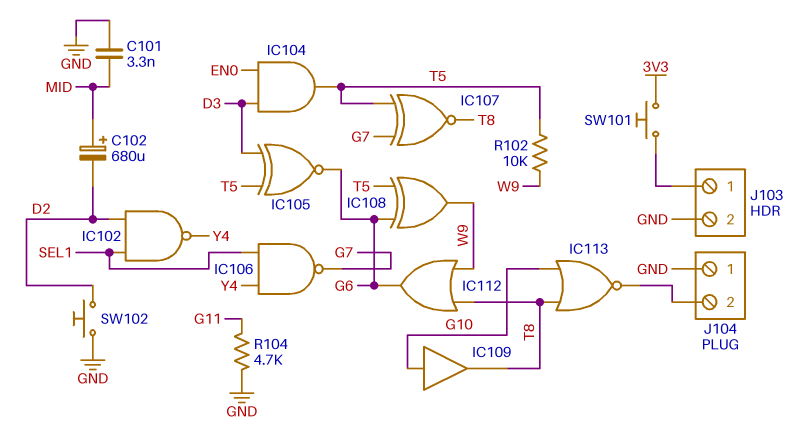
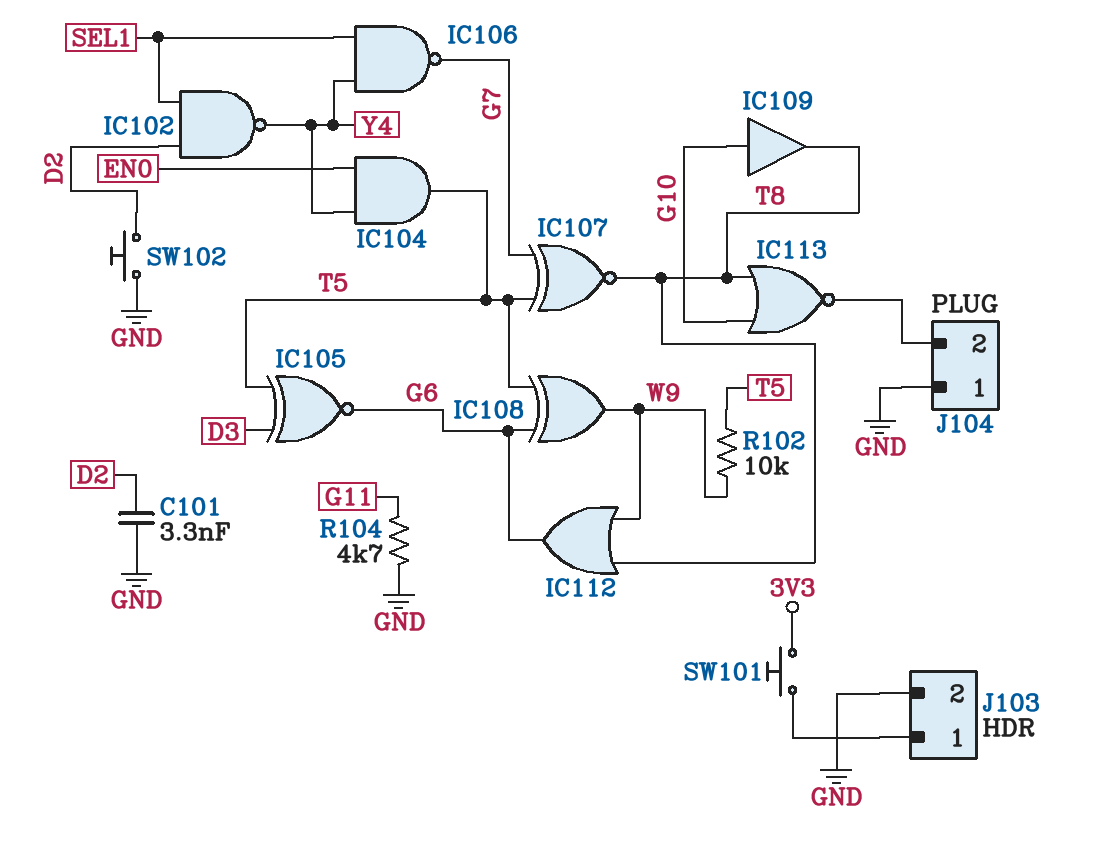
C101: 3.3nF (GND, MID) -> 3.3nF (D2, GND)
C102: 680uF (plus MID, minus D2) -> none
IC104: AND (in D3, in EN0, out T5) -> AND (in EN0, in Y4, out T5)

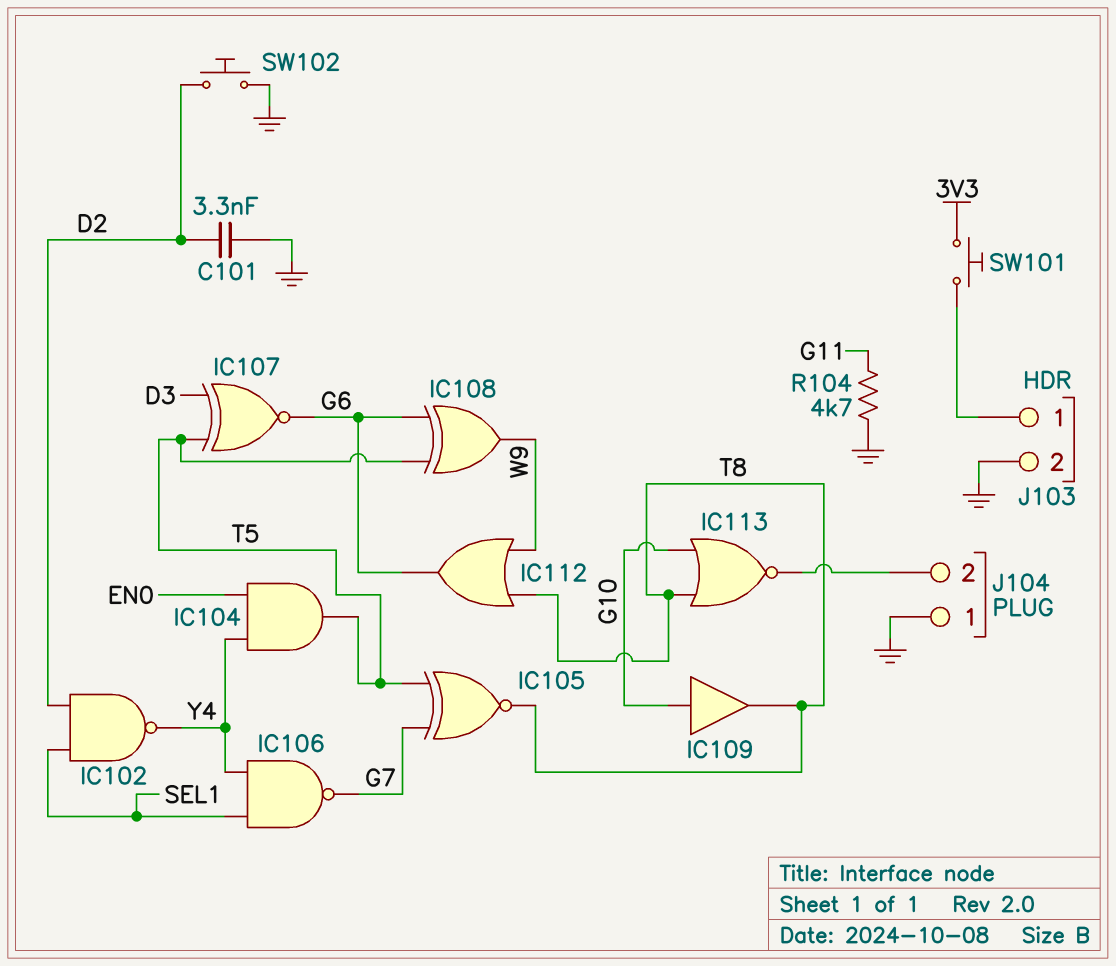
IC105: XNOR (in D3, in T5, out G6) -> XNOR (in G7, in T5, out T8)
IC107: XNOR (in G7, in T5, out T8) -> XNOR (in D3, in T5, out G6)
R102: 10k (T5, W9) -> none

